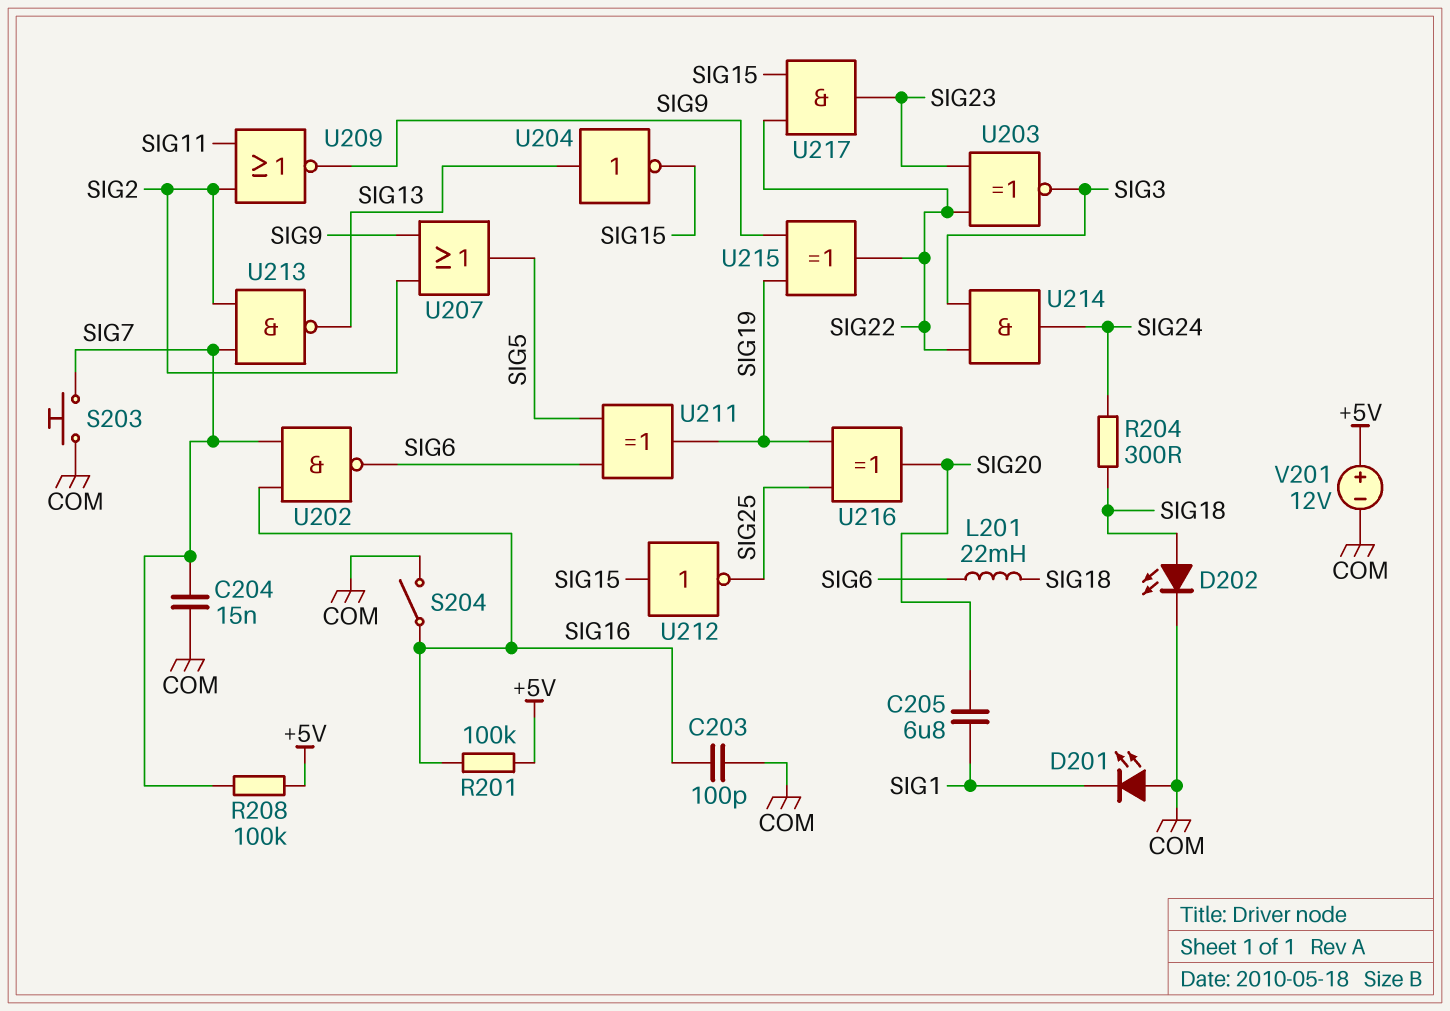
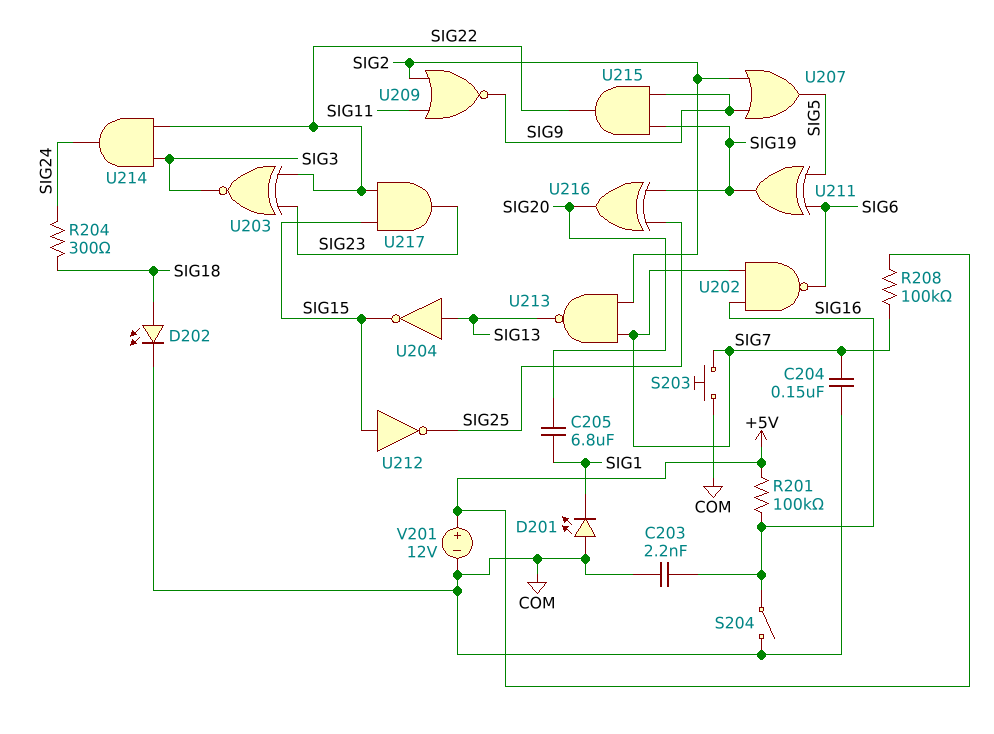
C203: 100pF (COM, SIG16) -> 2.2nF (COM, SIG16)
C204: 15nF (COM, SIG7) -> 150nF (COM, SIG7)
L201: 22mH (SIG6, SIG18) -> none
U215: XOR (in SIG9, in SIG19, out SIG22) -> AND (in SIG9, in SIG19, out SIG22)

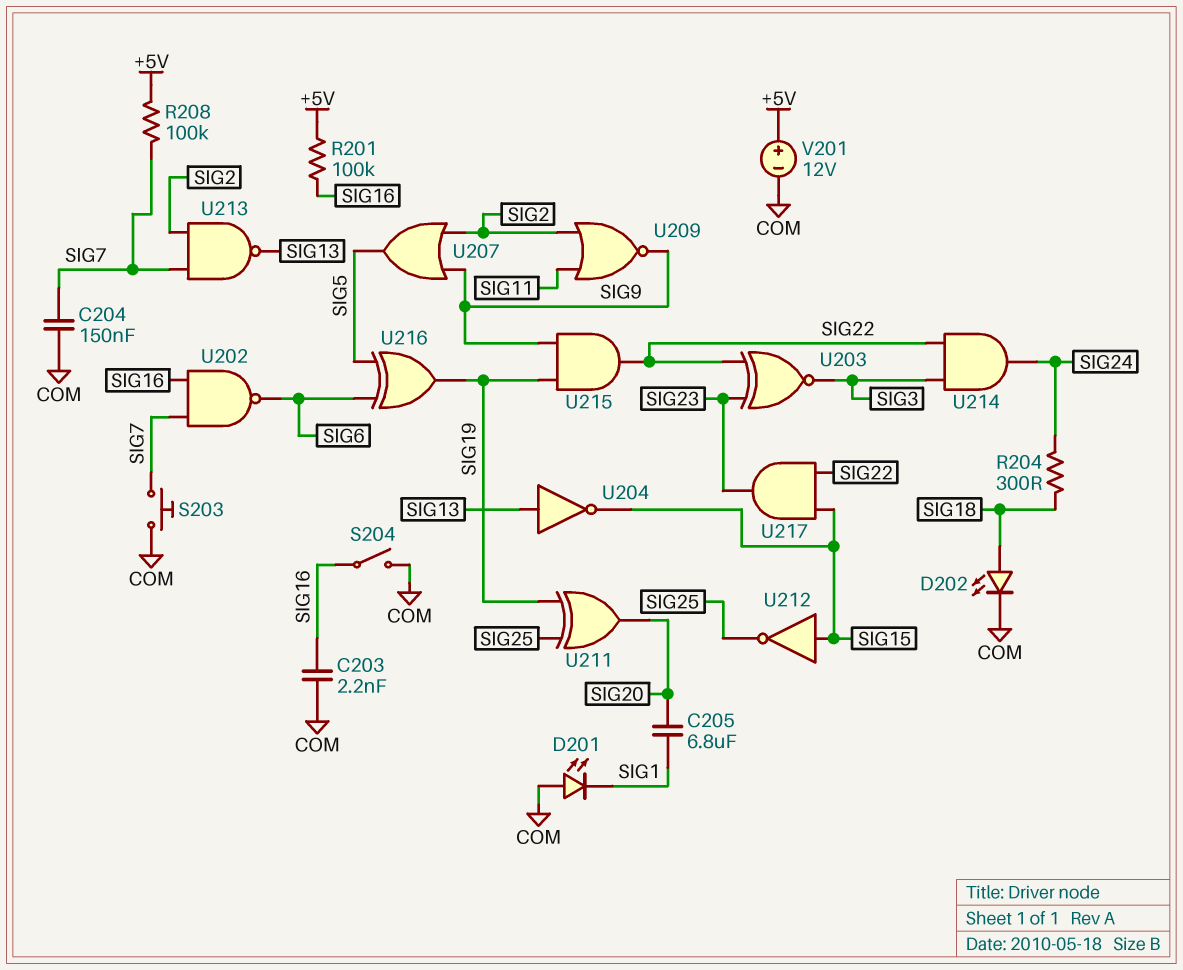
U211: XOR (in SIG5, in SIG6, out SIG19) -> XOR (in SIG19, in SIG25, out SIG20)
U216: XOR (in SIG19, in SIG25, out SIG20) -> XOR (in SIG5, in SIG6, out SIG19)

